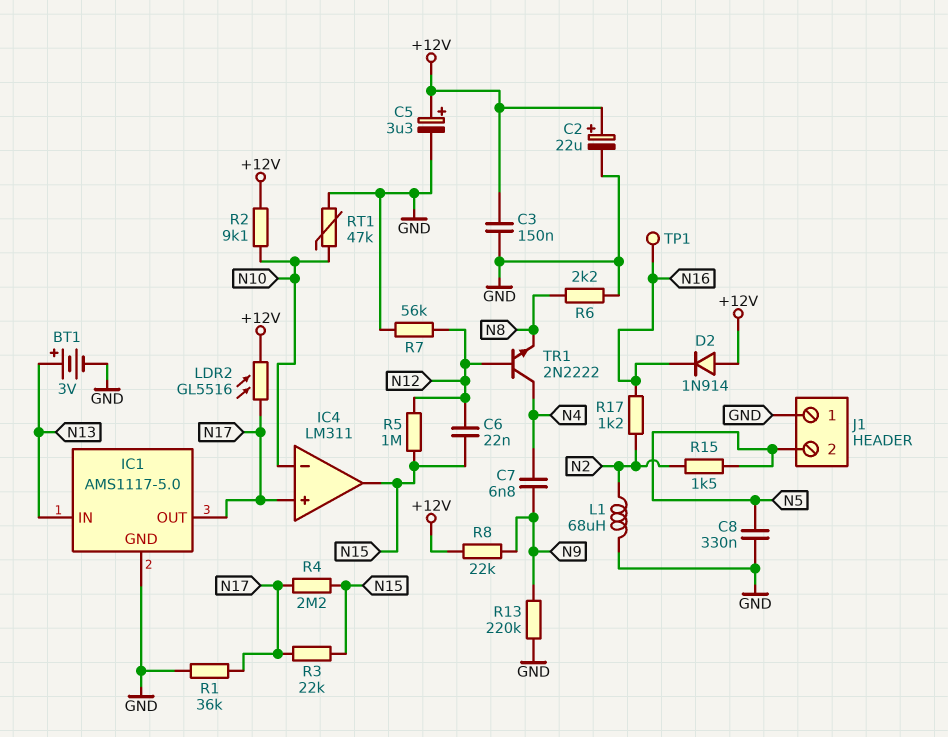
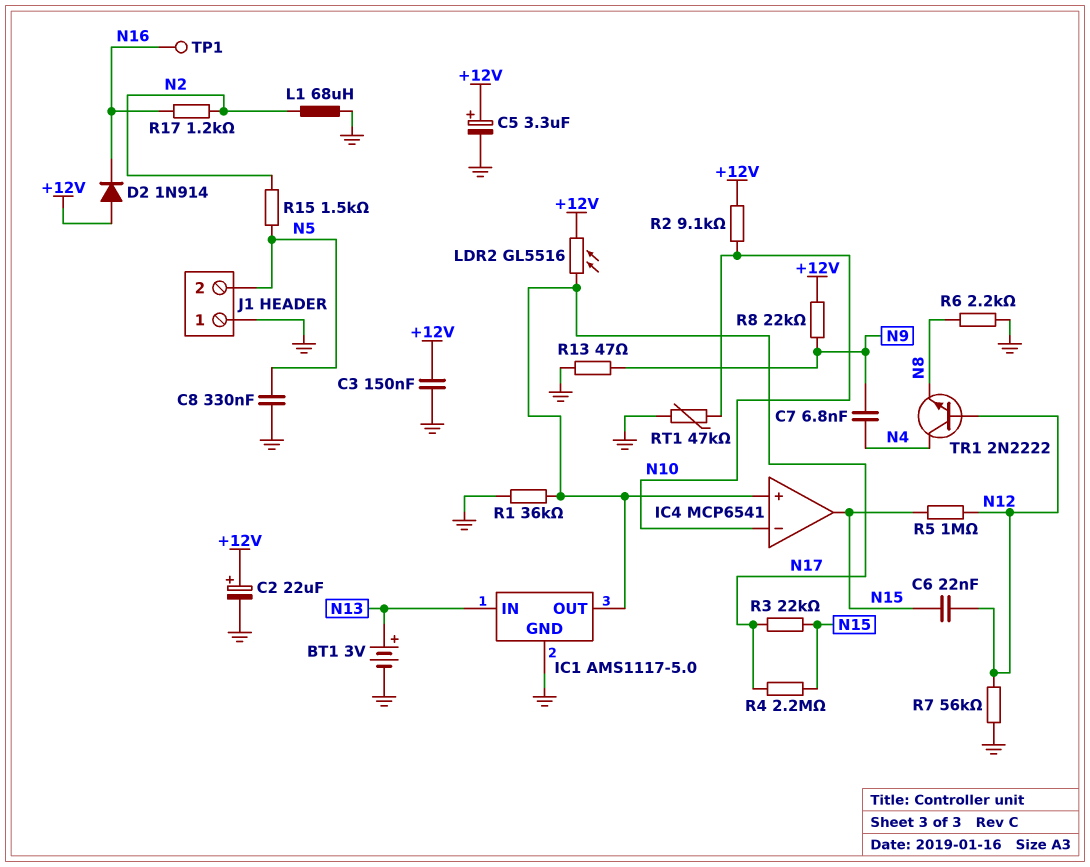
IC4: LM311 -> MCP6541
R13: 220k (GND, N9) -> 47 (GND, N9)

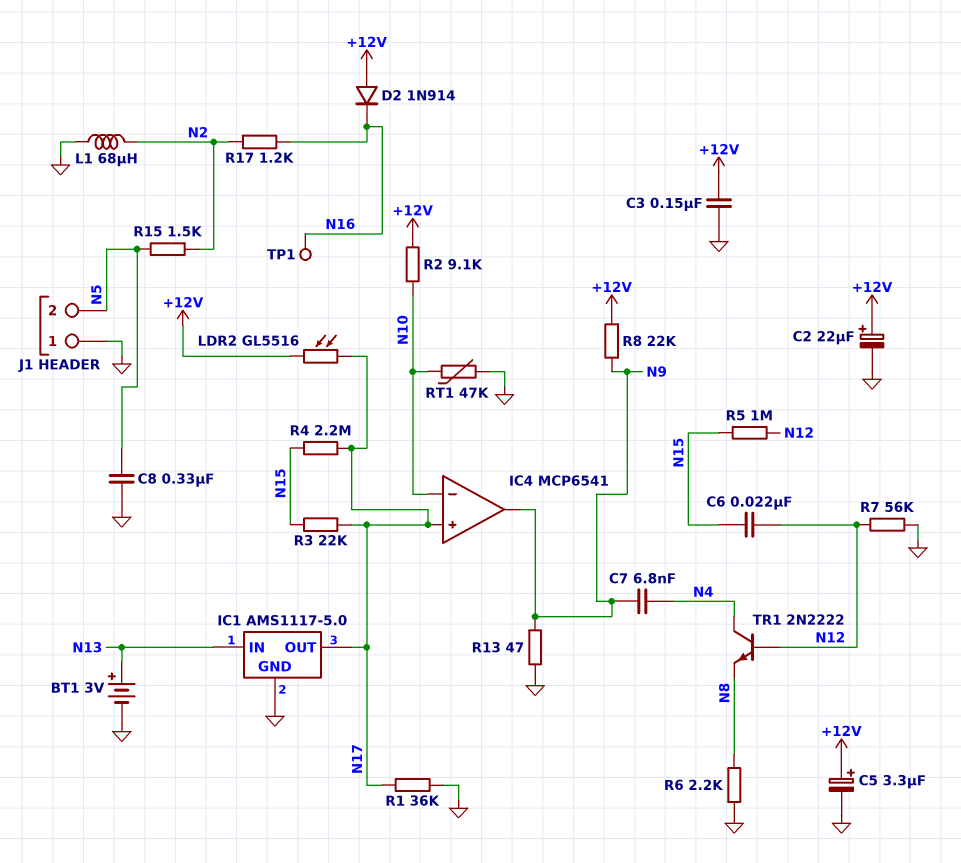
IC4 pin out: N15 -> N9

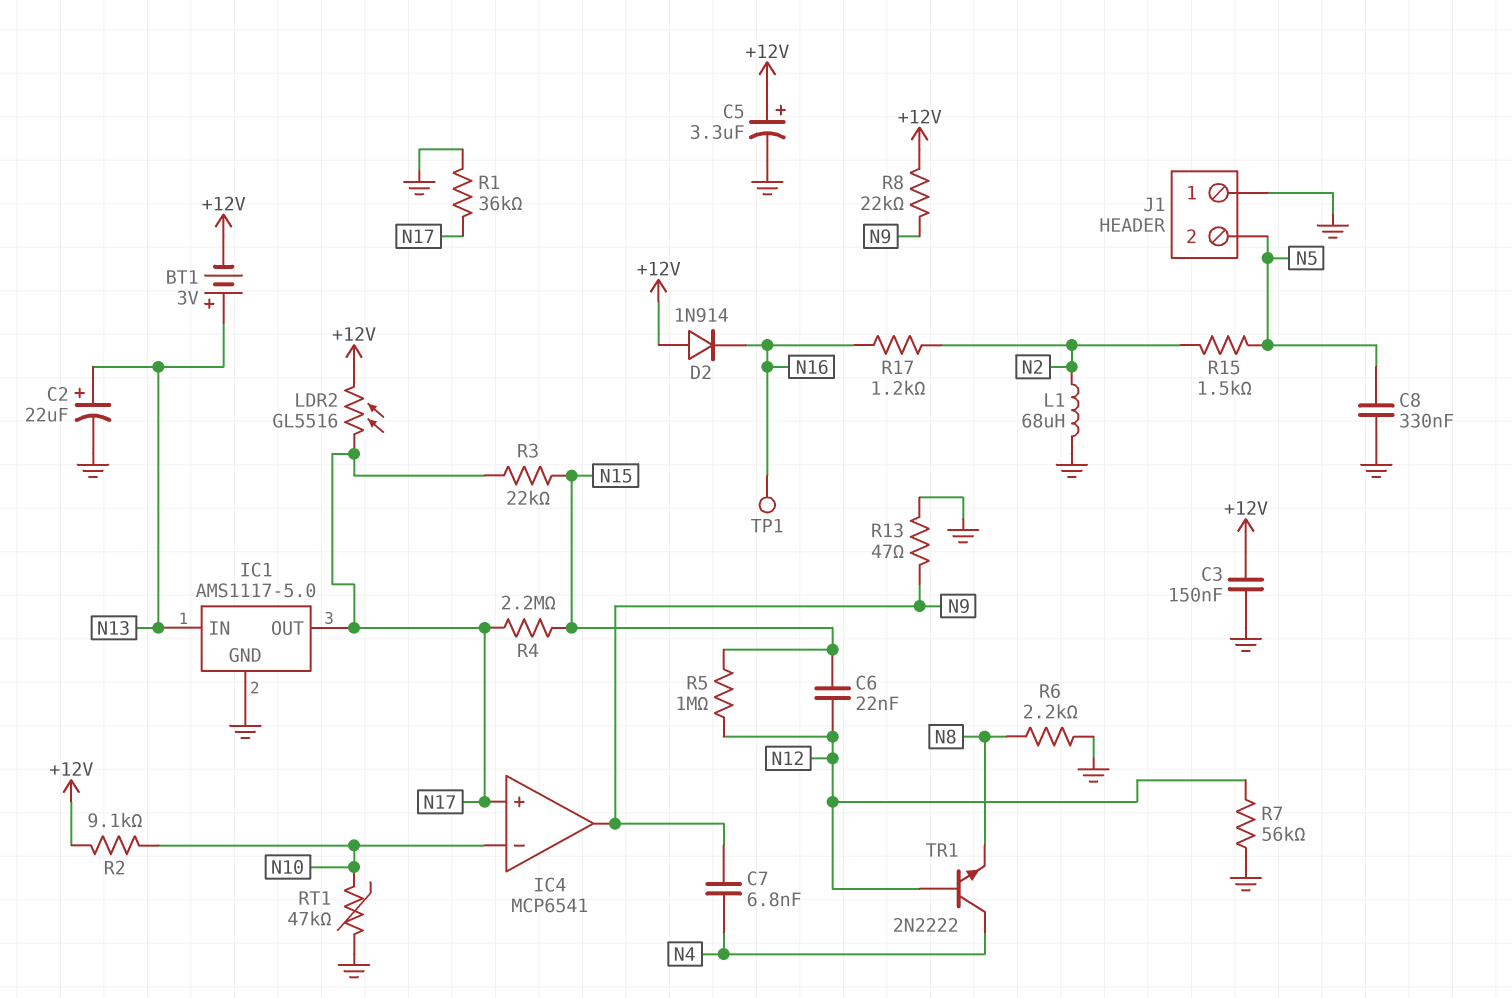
BT1: 3V (plus N13, minus GND) -> 3V (plus N13, minus +12V)
C2: 22uF (plus +12V, minus GND) -> 22uF (plus N13, minus GND)

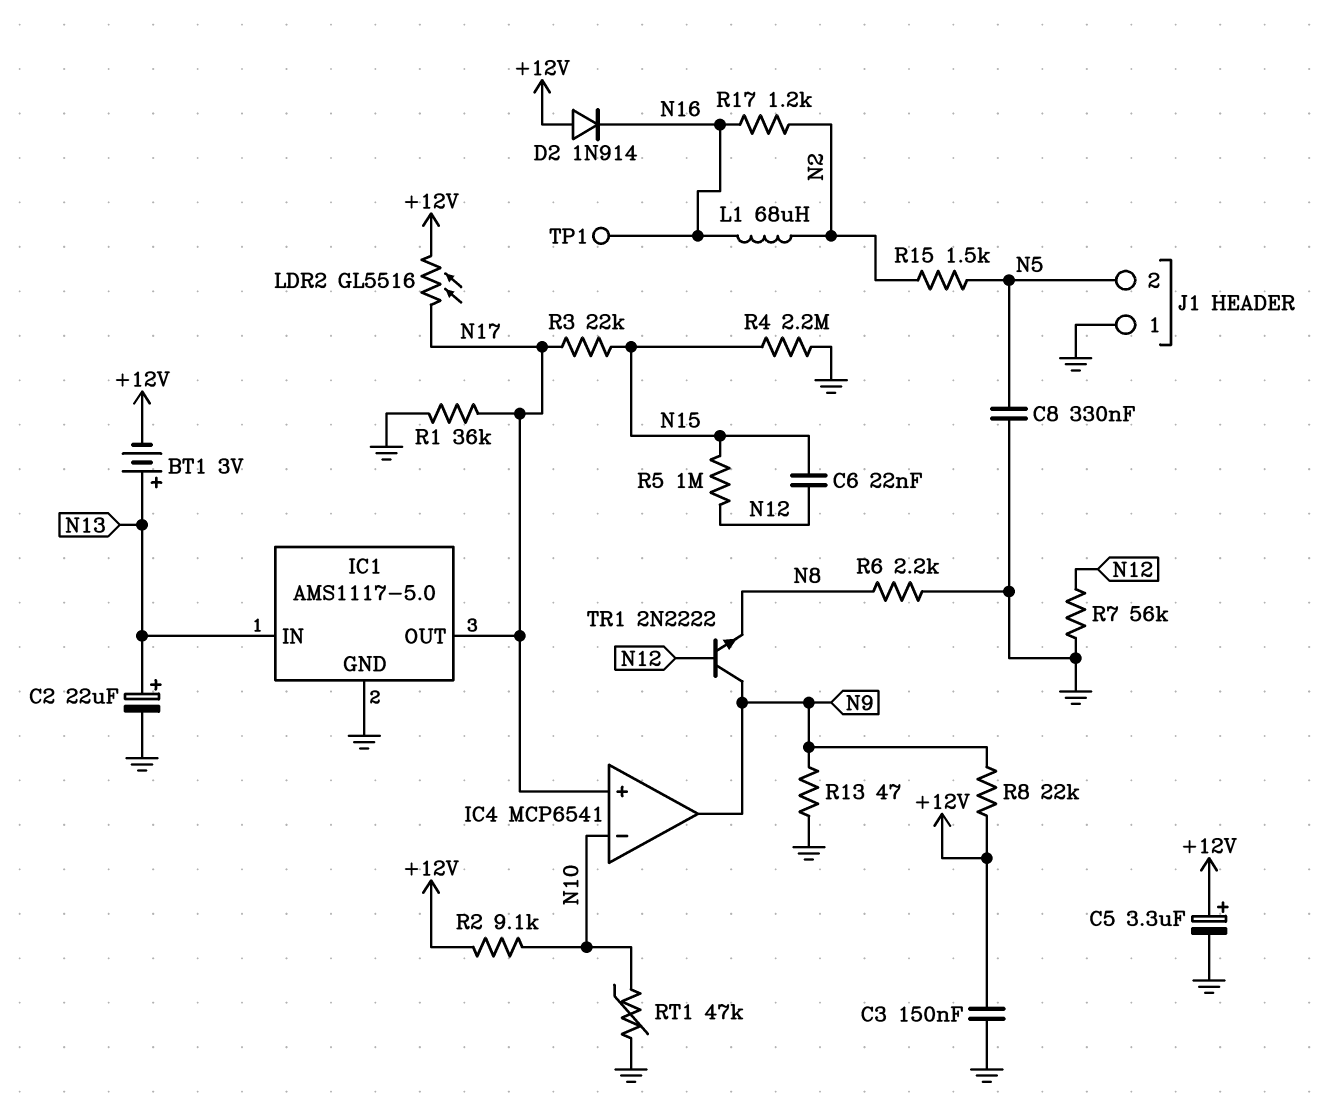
C7: 6.8nF (N4, N9) -> none
L1: 68uH (GND, N2) -> 68uH (N2, N16)
R4: 2.2M (N15, N17) -> 2.2M (GND, N15)
TR1: NPN 2N2222 (B N12, C N4, E N8) -> NPN 2N2222 (B N12, C N9, E N8)

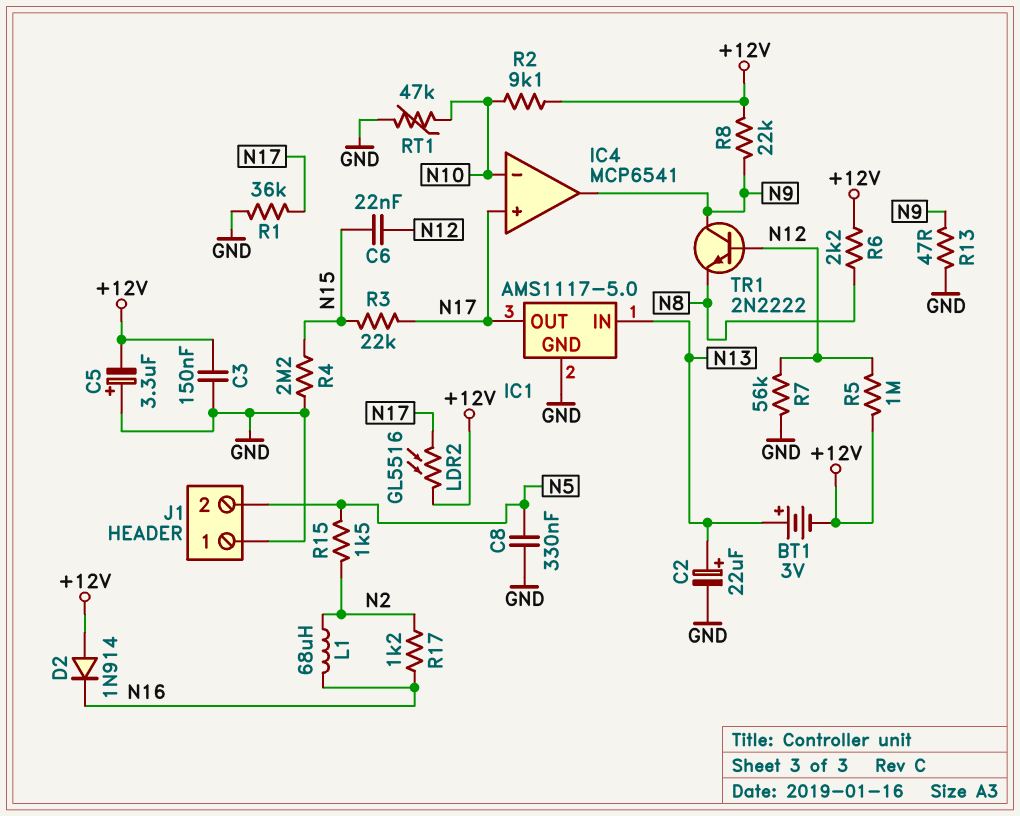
C5: 3.3uF (plus +12V, minus GND) -> 3.3uF (plus GND, minus +12V)
R5: 1M (N12, N15) -> 1M (+12V, N12)
R6: 2.2k (GND, N8) -> 2.2k (+12V, N8)
TP1: test point (N16) -> none

